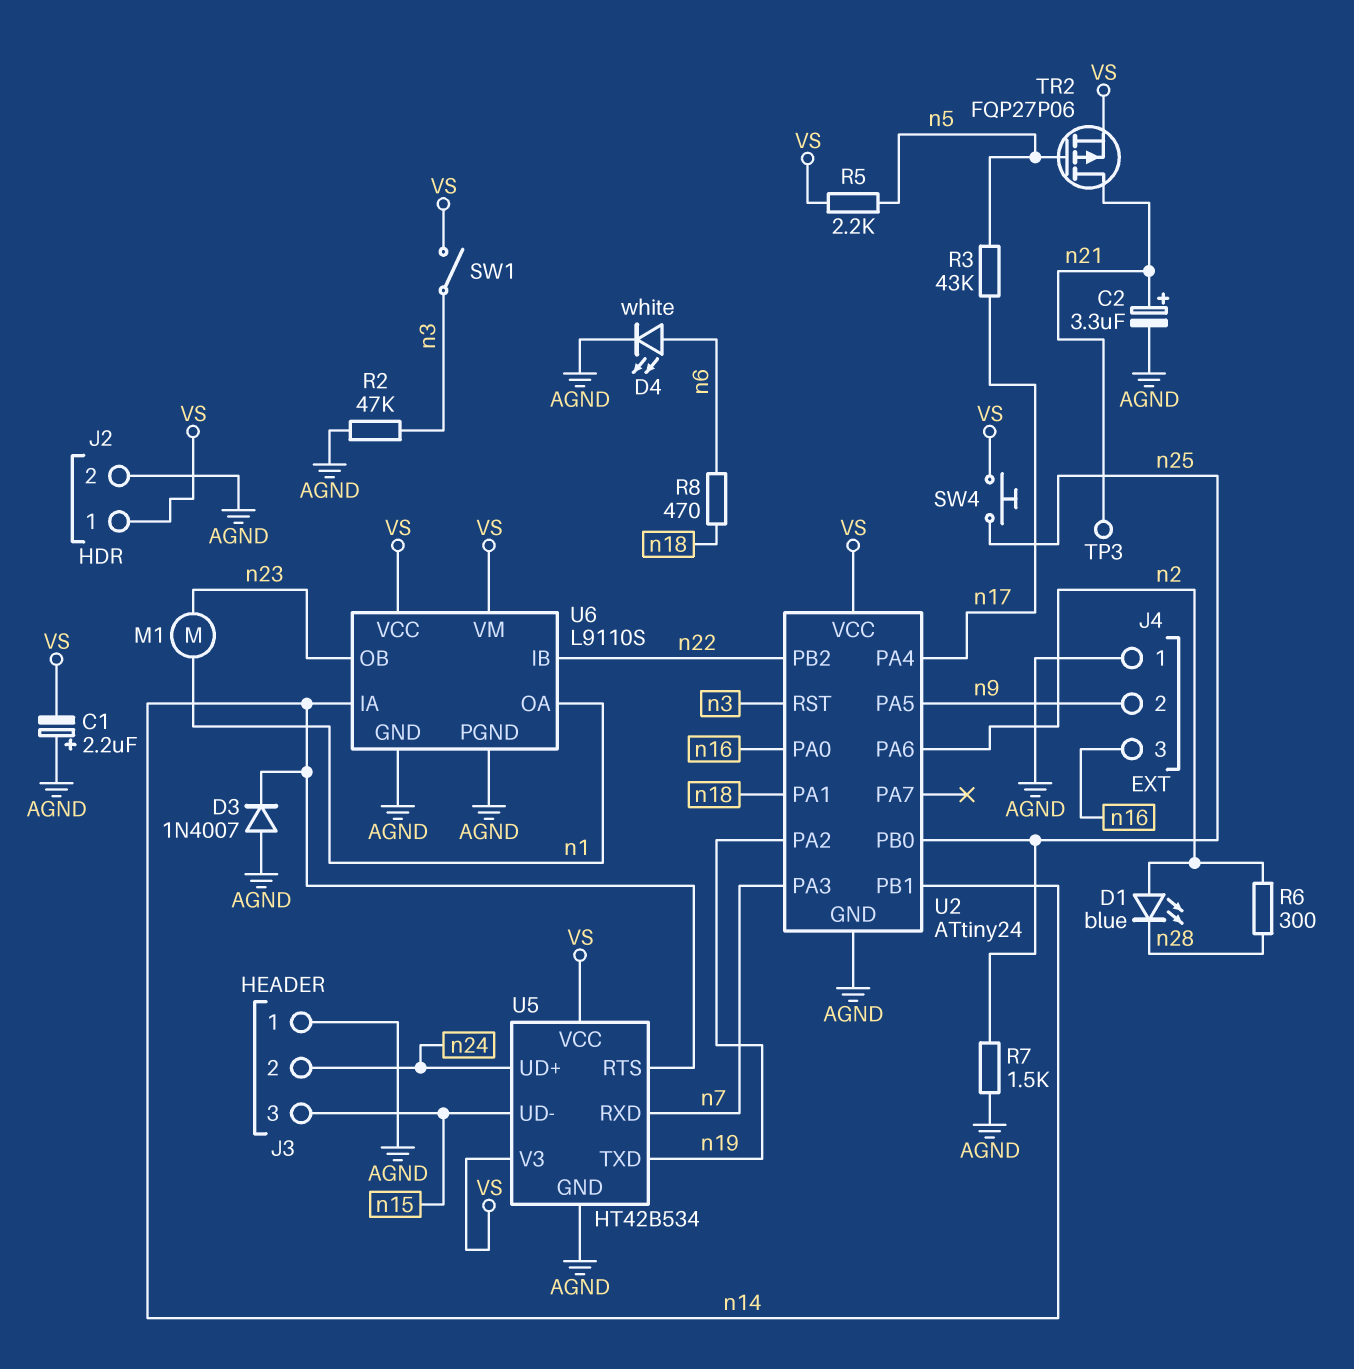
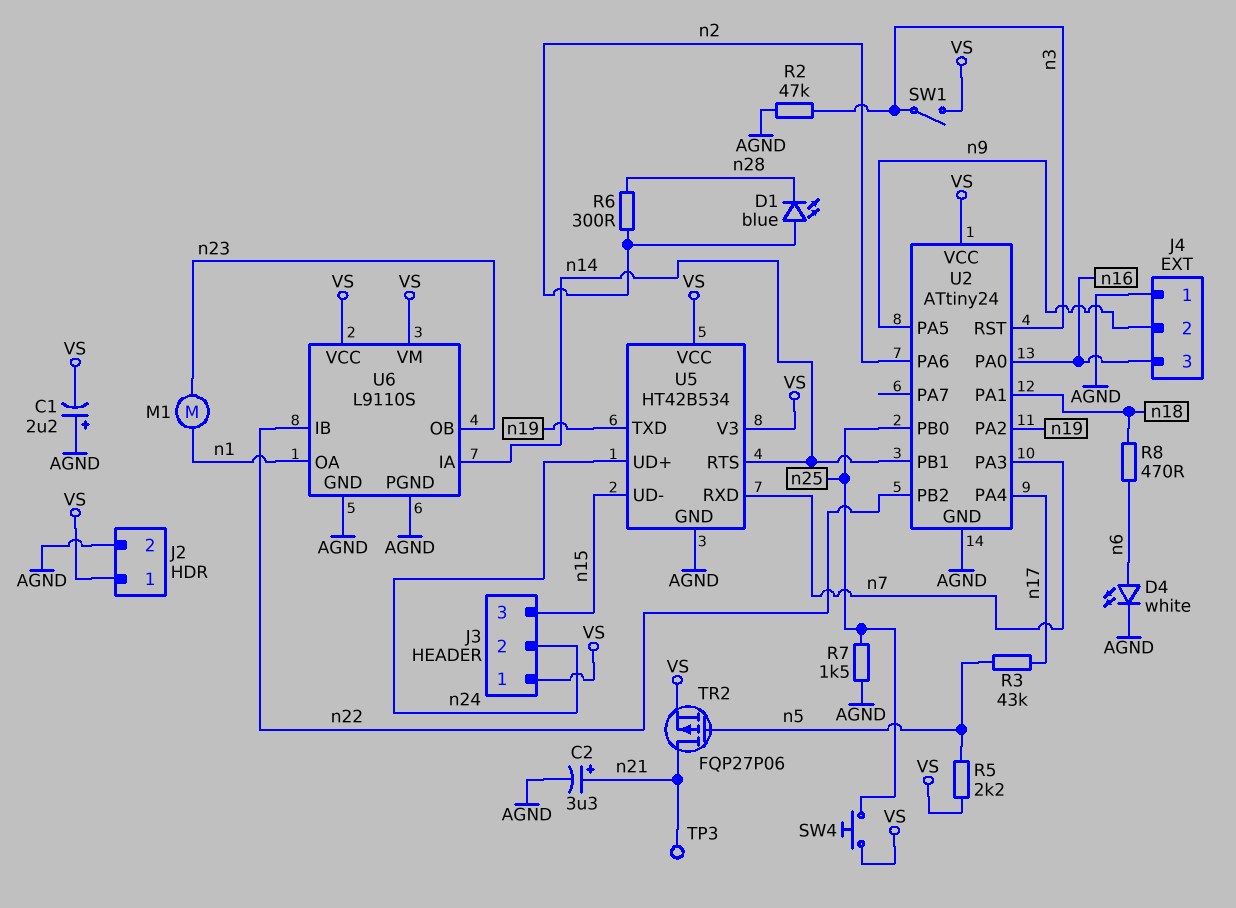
D3: diode 1N4007 (A AGND, K n14) -> none
J3 pin 1: AGND -> VS

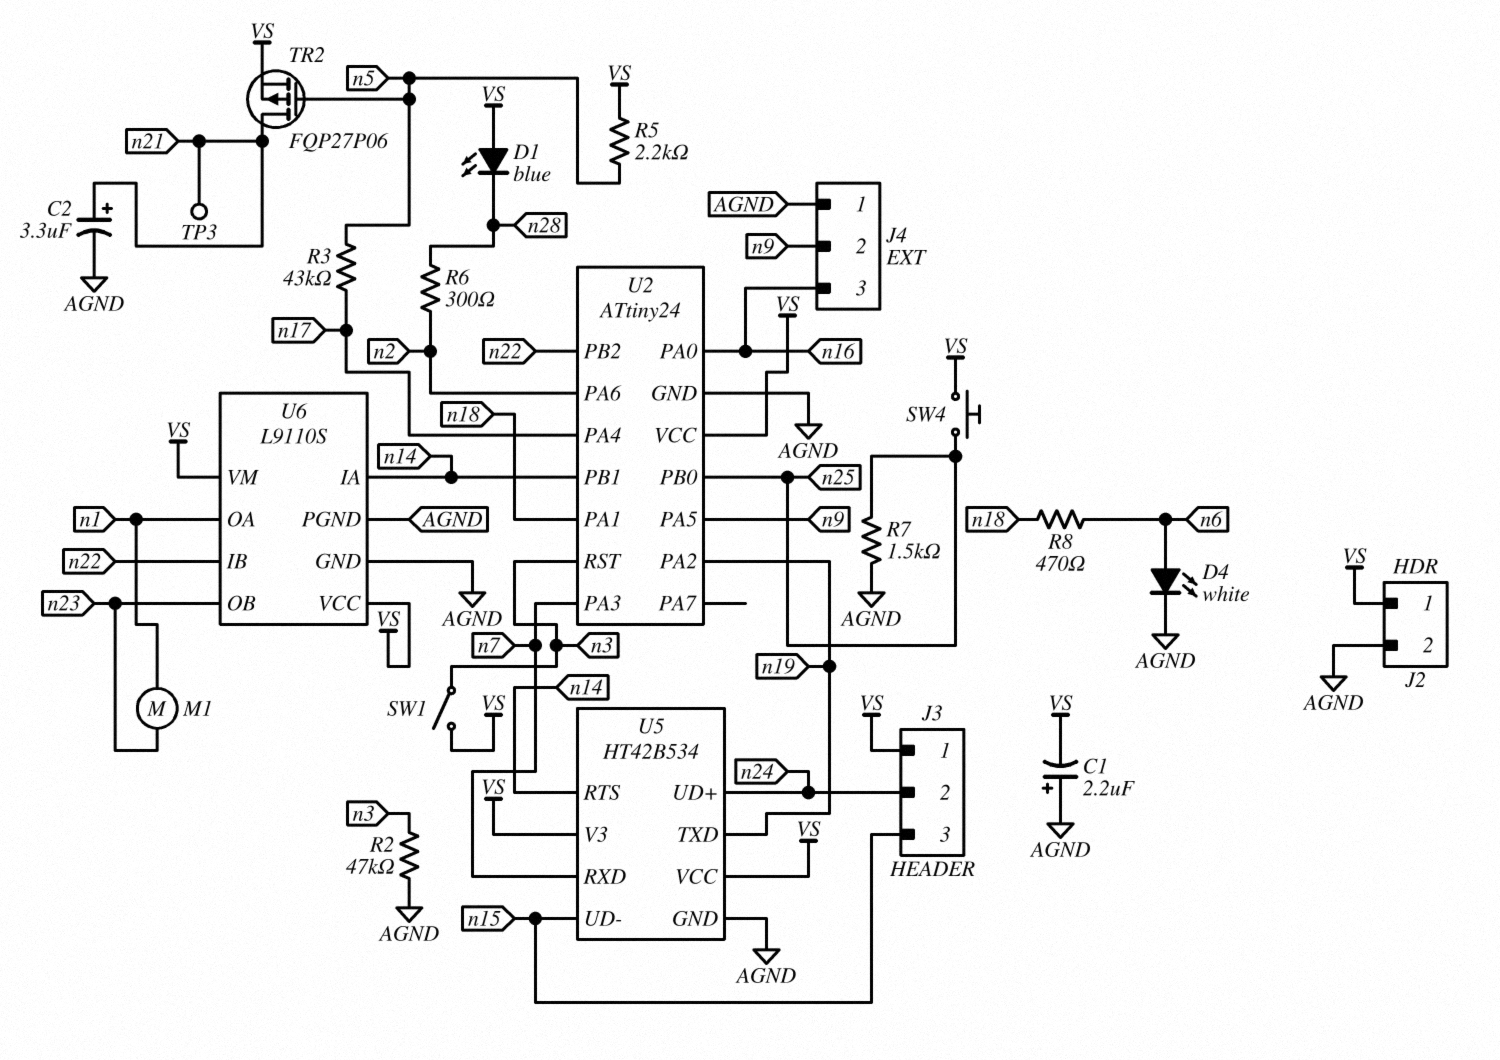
D1: LED blue (A n2, K n28) -> LED blue (A VS, K n28)

